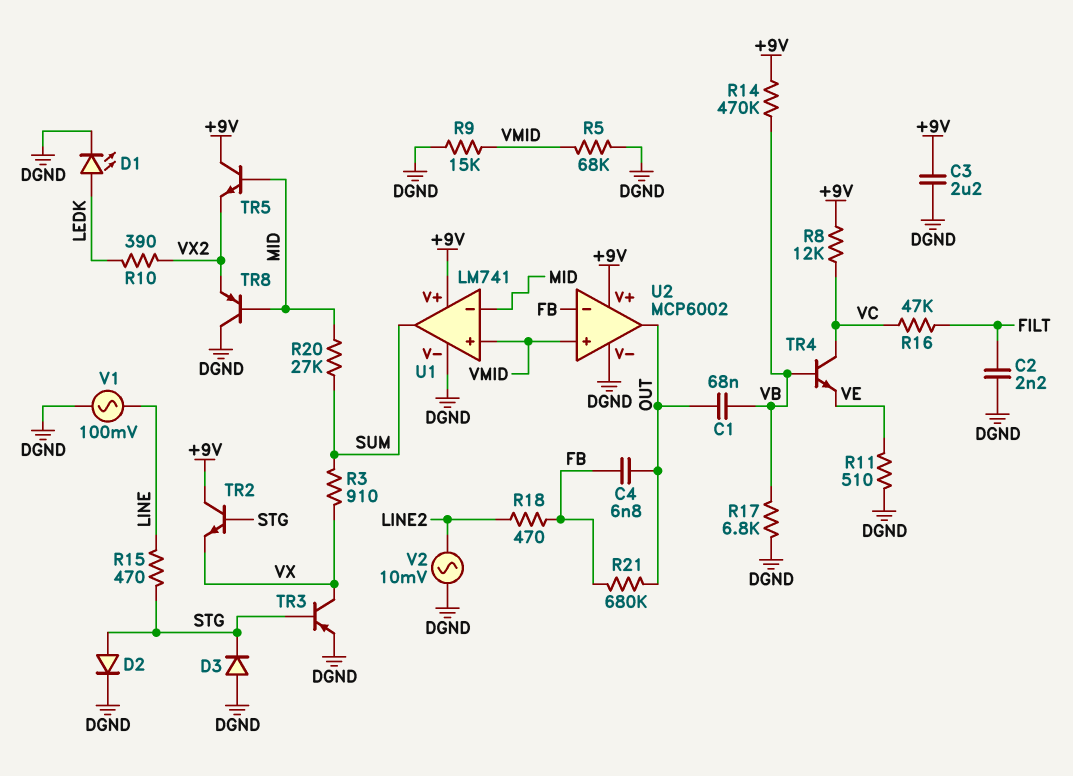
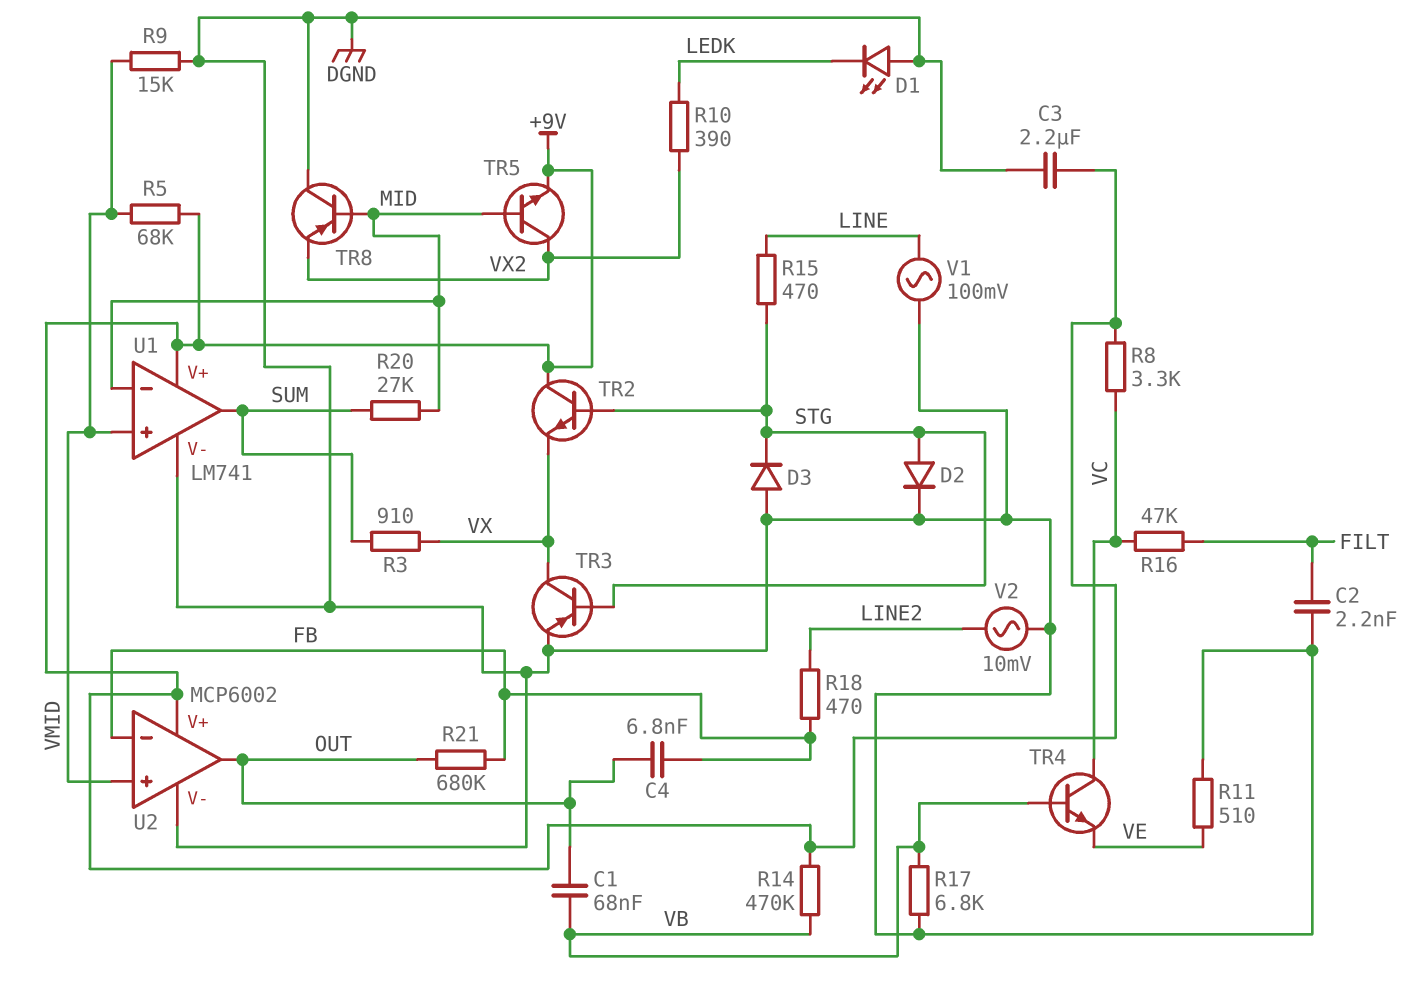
D1: LED (A LEDK, K DGND) -> LED (A DGND, K LEDK)
R5: 68k (DGND, VMID) -> 68k (+9V, VMID)
R8: 12k (+9V, VC) -> 3.3k (+9V, VC)
TR5: NPN (B MID, C +9V, E VX2) -> NPN (B MID, C VX2, E +9V)

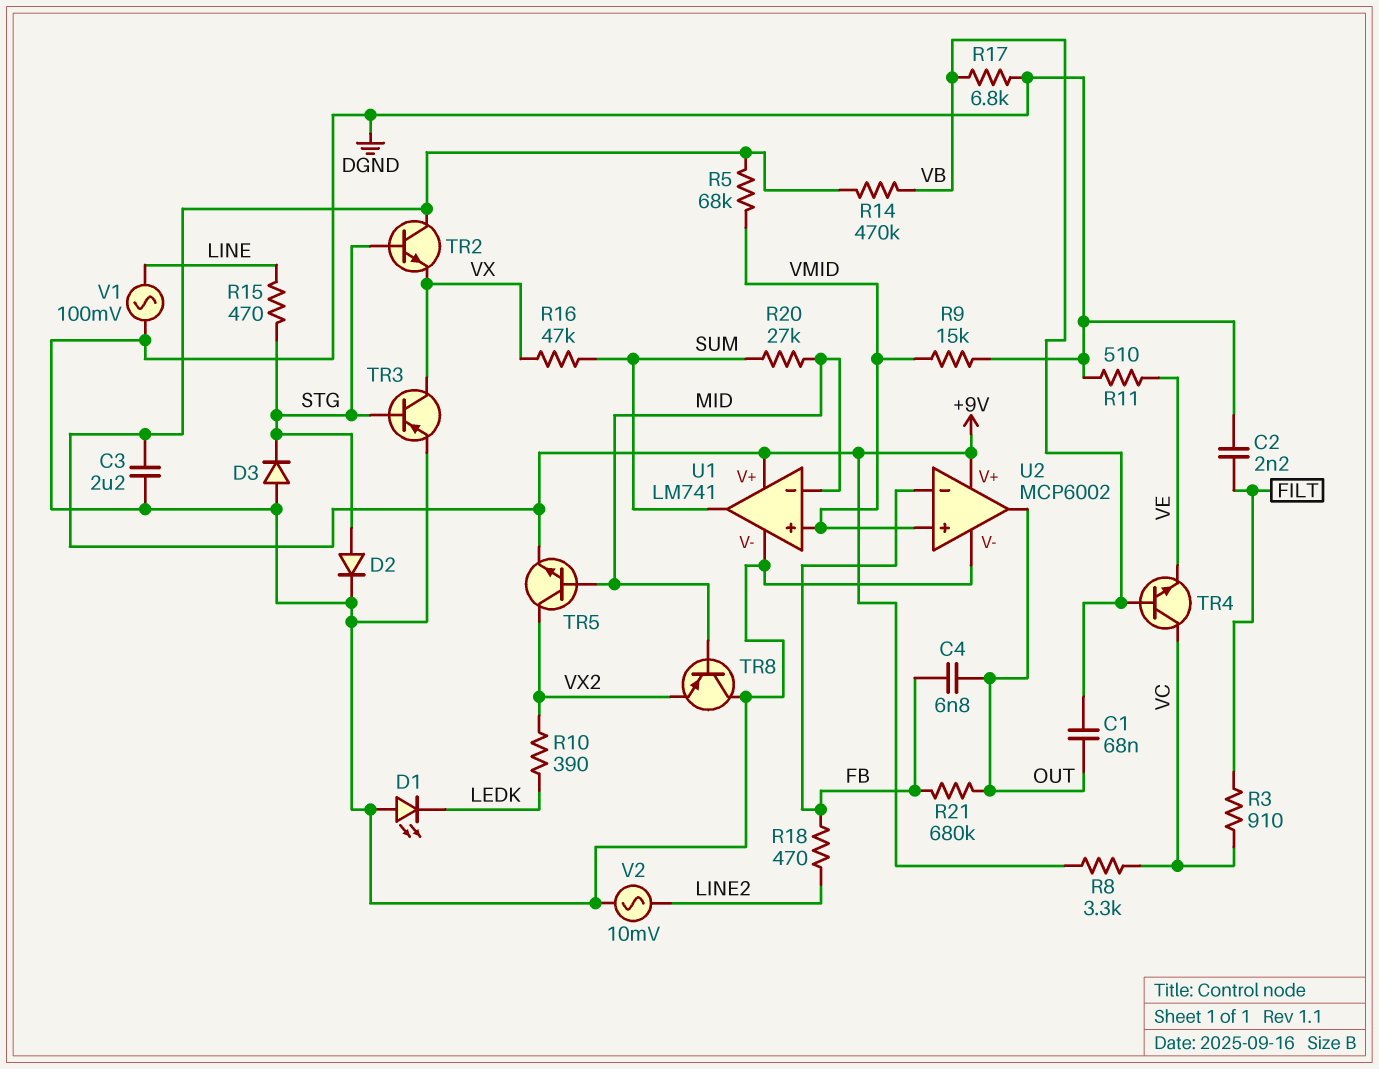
R3: 910 (SUM, VX) -> 910 (FILT, VC)
R16: 47k (FILT, VC) -> 47k (SUM, VX)

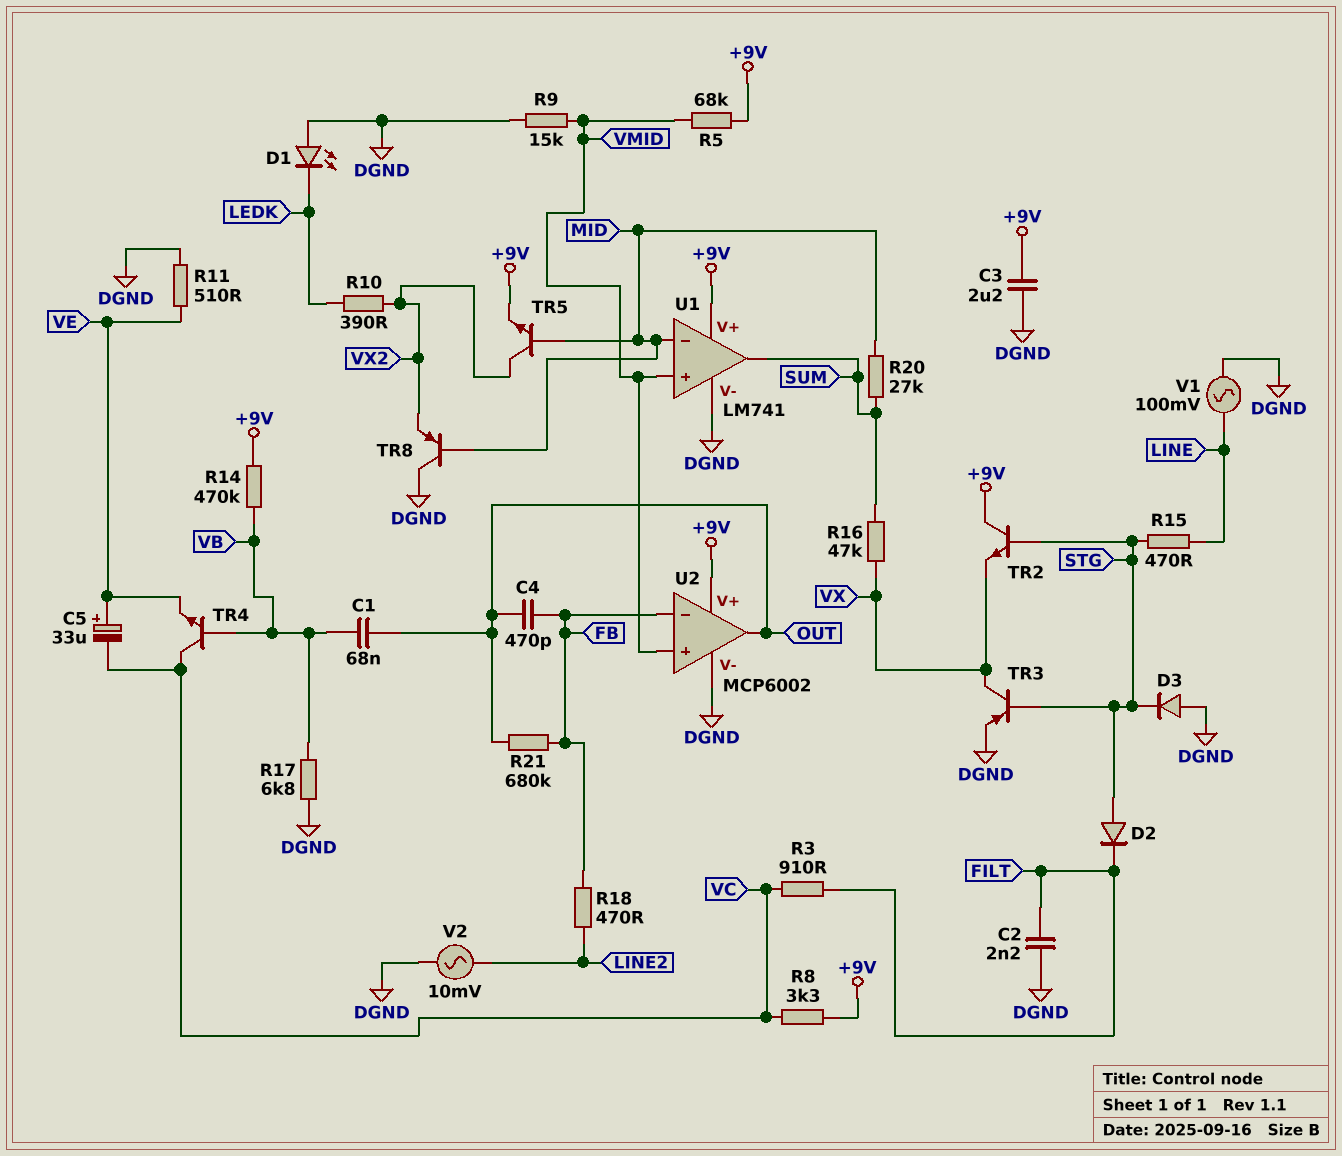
C4: 6.8nF (FB, OUT) -> 470pF (FB, OUT)
C5: none -> 33uF (plus VE, minus VC)
D2: diode (A STG, K DGND) -> diode (A STG, K FILT)

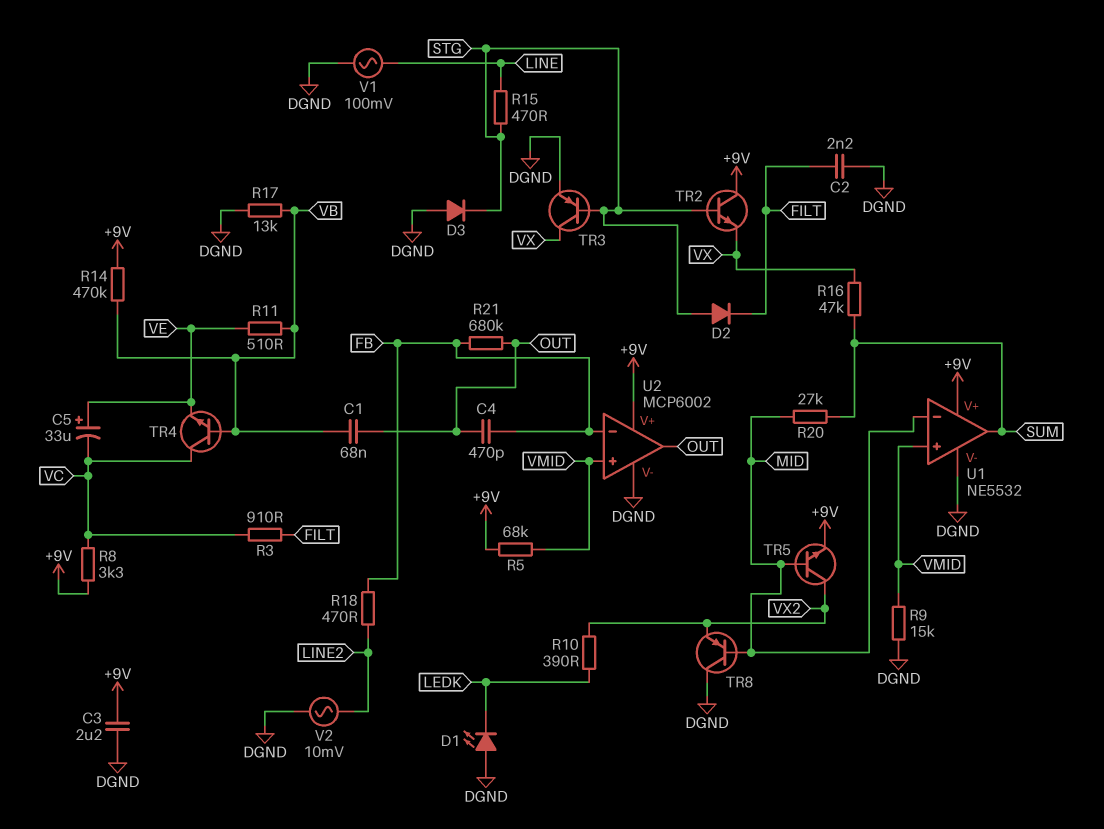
R11: 510 (DGND, VE) -> 510 (VB, VE)
R17: 6.8k (DGND, VB) -> 13k (DGND, VB)
U1: LM741 -> NE5532

